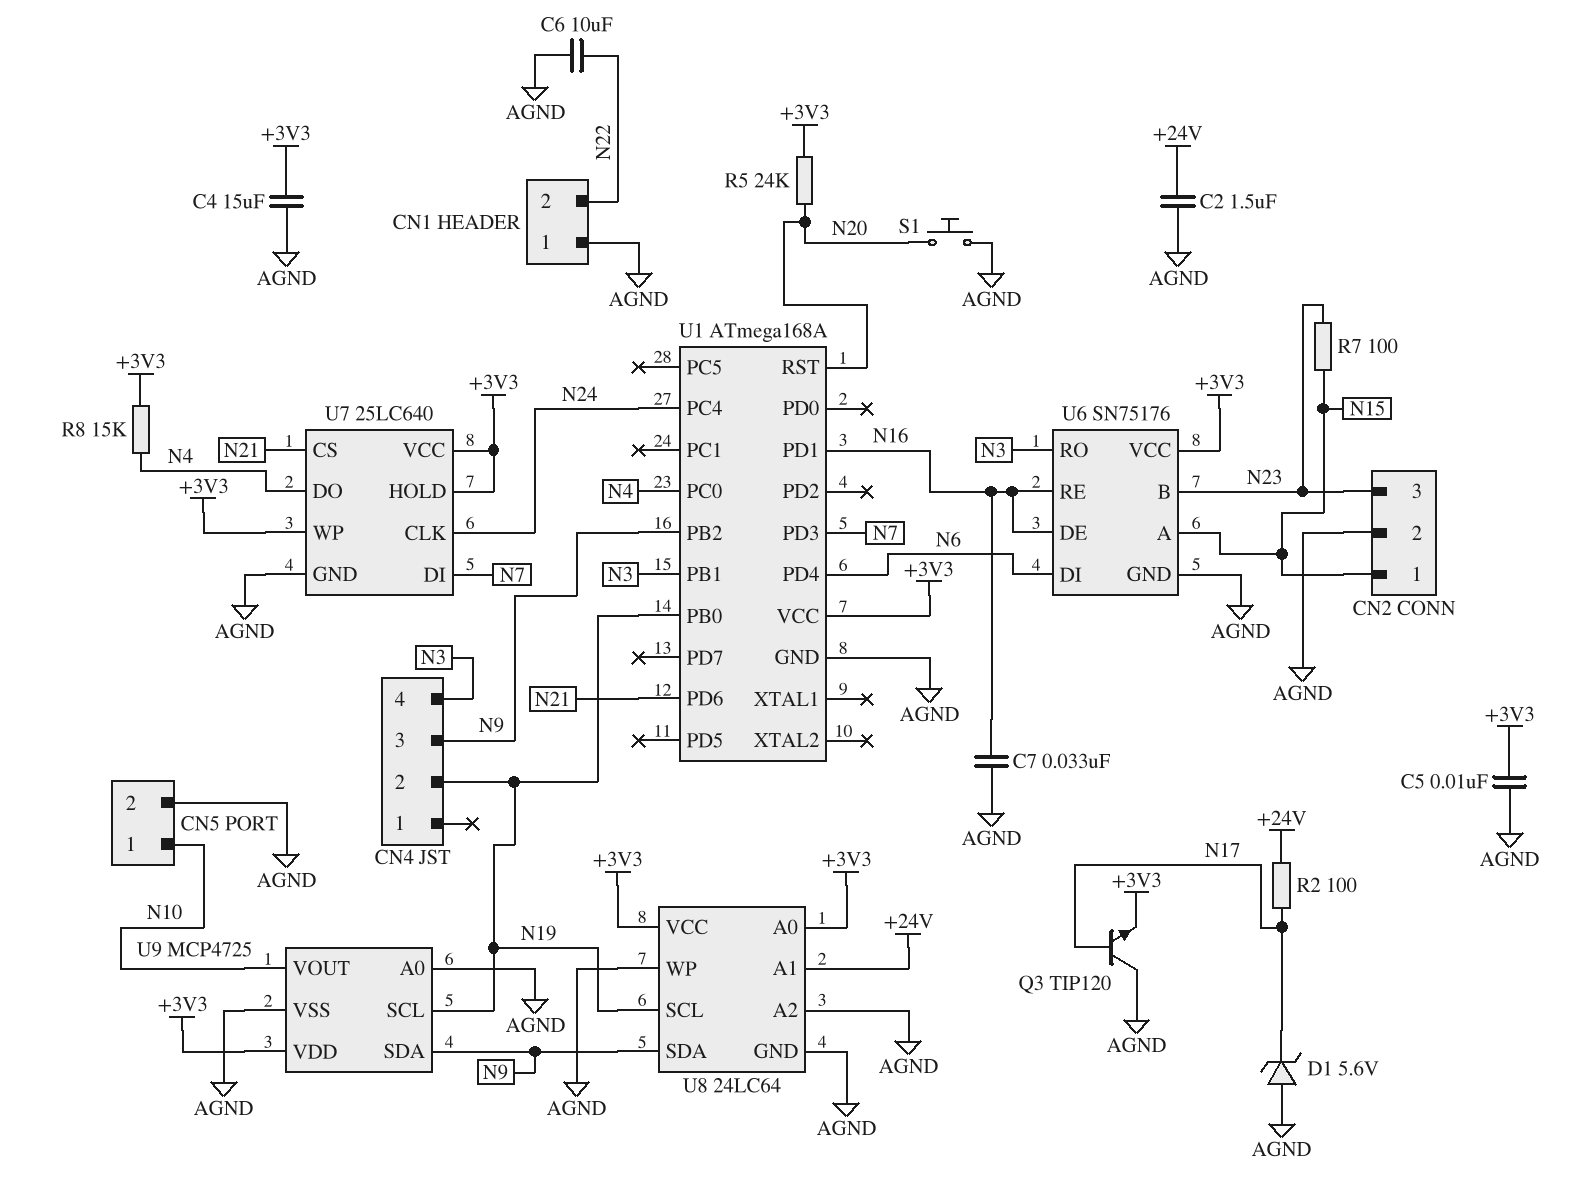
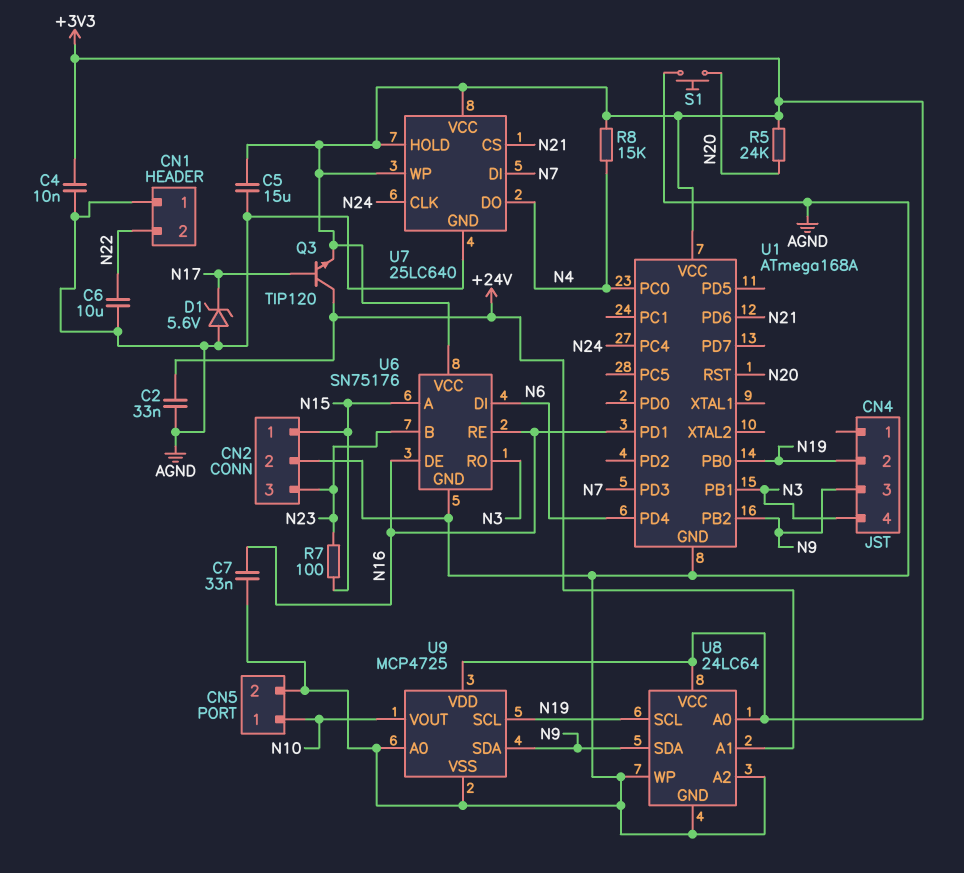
C2: 1.5uF (+24V, AGND) -> 33nF (+24V, AGND)
C4: 15uF (+3V3, AGND) -> 10nF (+3V3, AGND)
C5: 10nF (+3V3, AGND) -> 15uF (+3V3, AGND)
Q3: NPN TIP120 (B N17, C AGND, E +3V3) -> NPN TIP120 (B N17, C +24V, E +3V3)
R2: 100 (+24V, N17) -> none

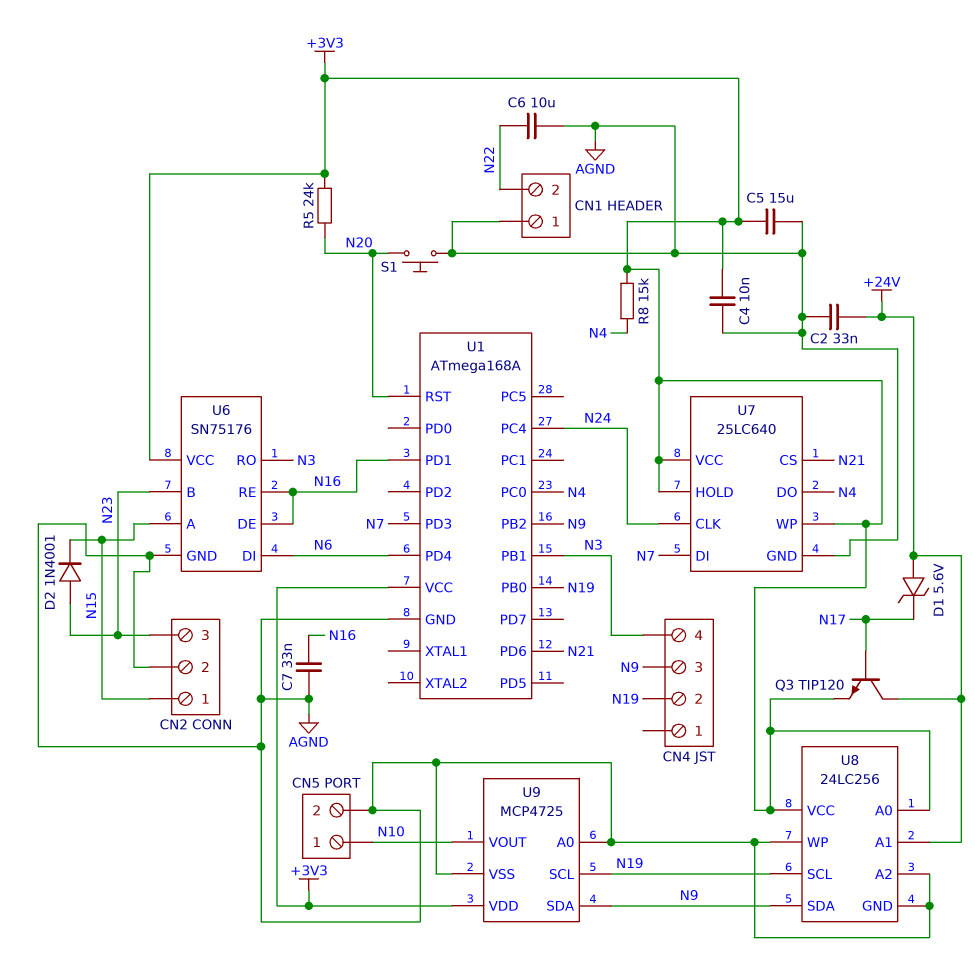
D1: zener 5.6V (A AGND, K N17) -> zener 5.6V (A +24V, K N17)
D2: none -> diode 1N4001 (A N23, K N15)
R7: 100 (N15, N23) -> none
U8: 24LC64 -> 24LC256

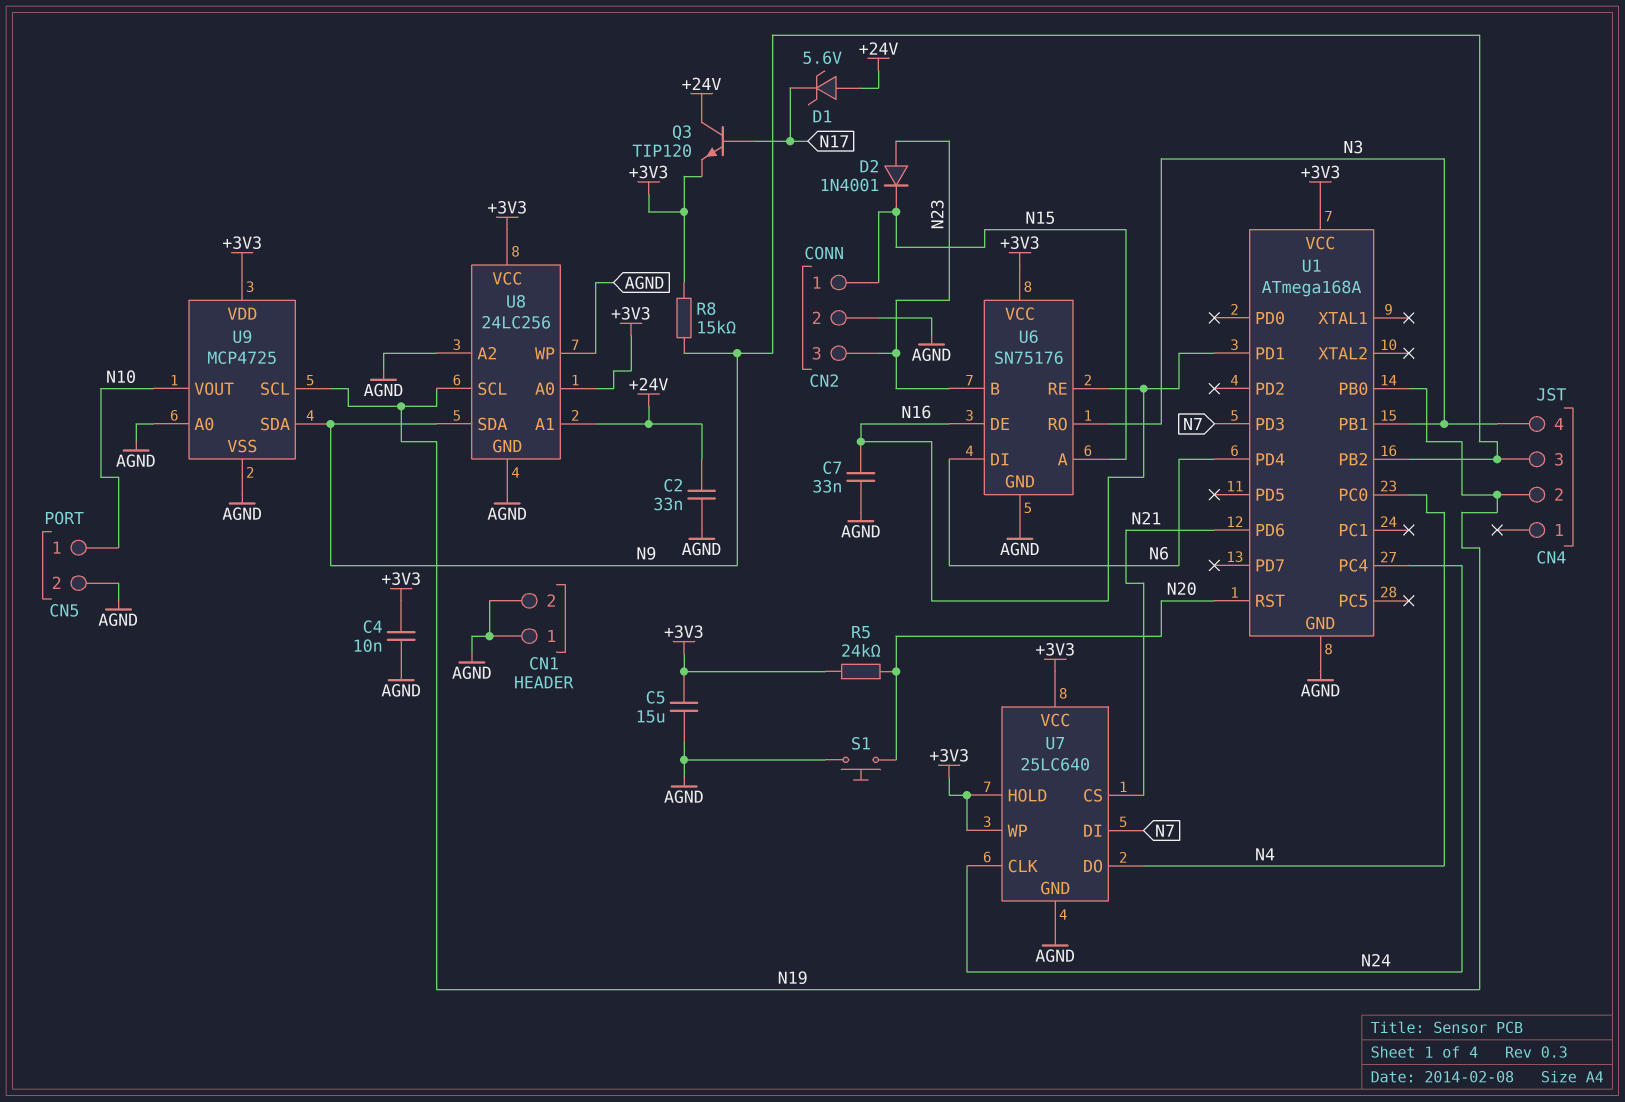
C6: 10uF (AGND, N22) -> none
CN1 pin 2: N22 -> AGND
R8: 15k (+3V3, N4) -> 15k (+3V3, N9)

